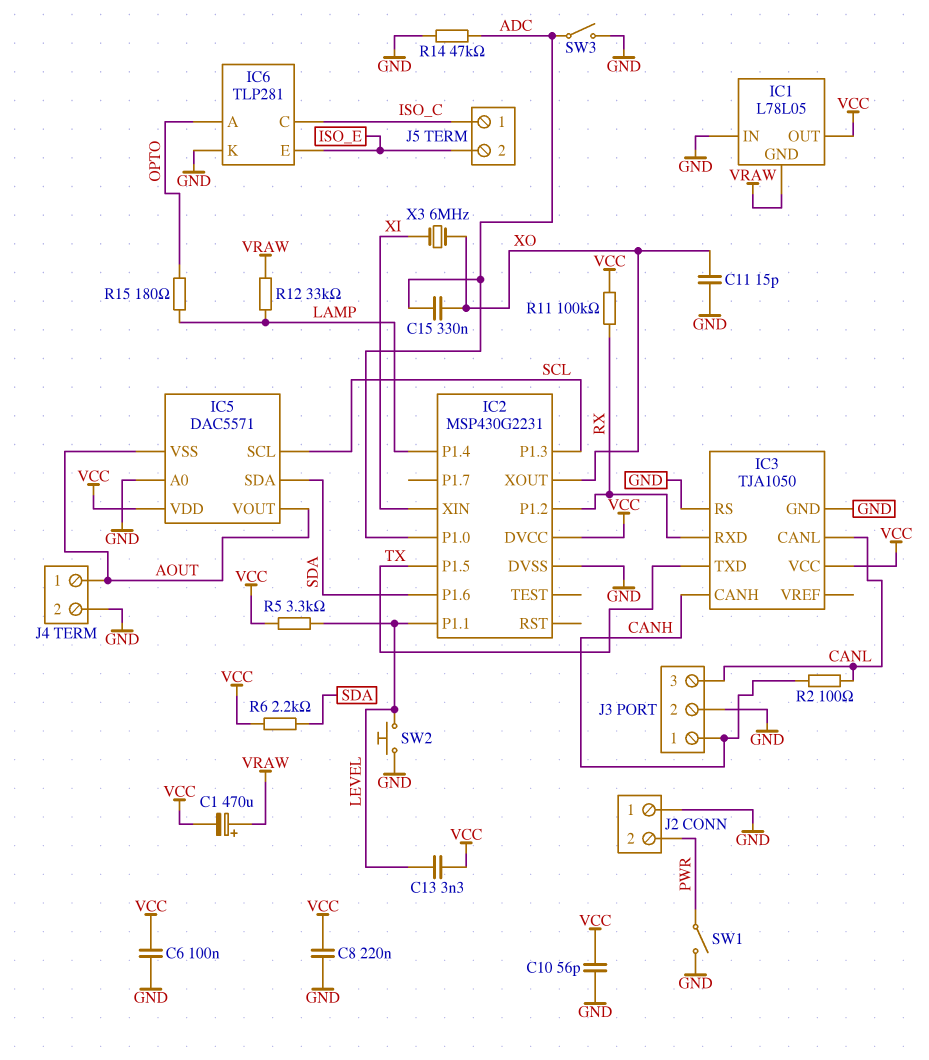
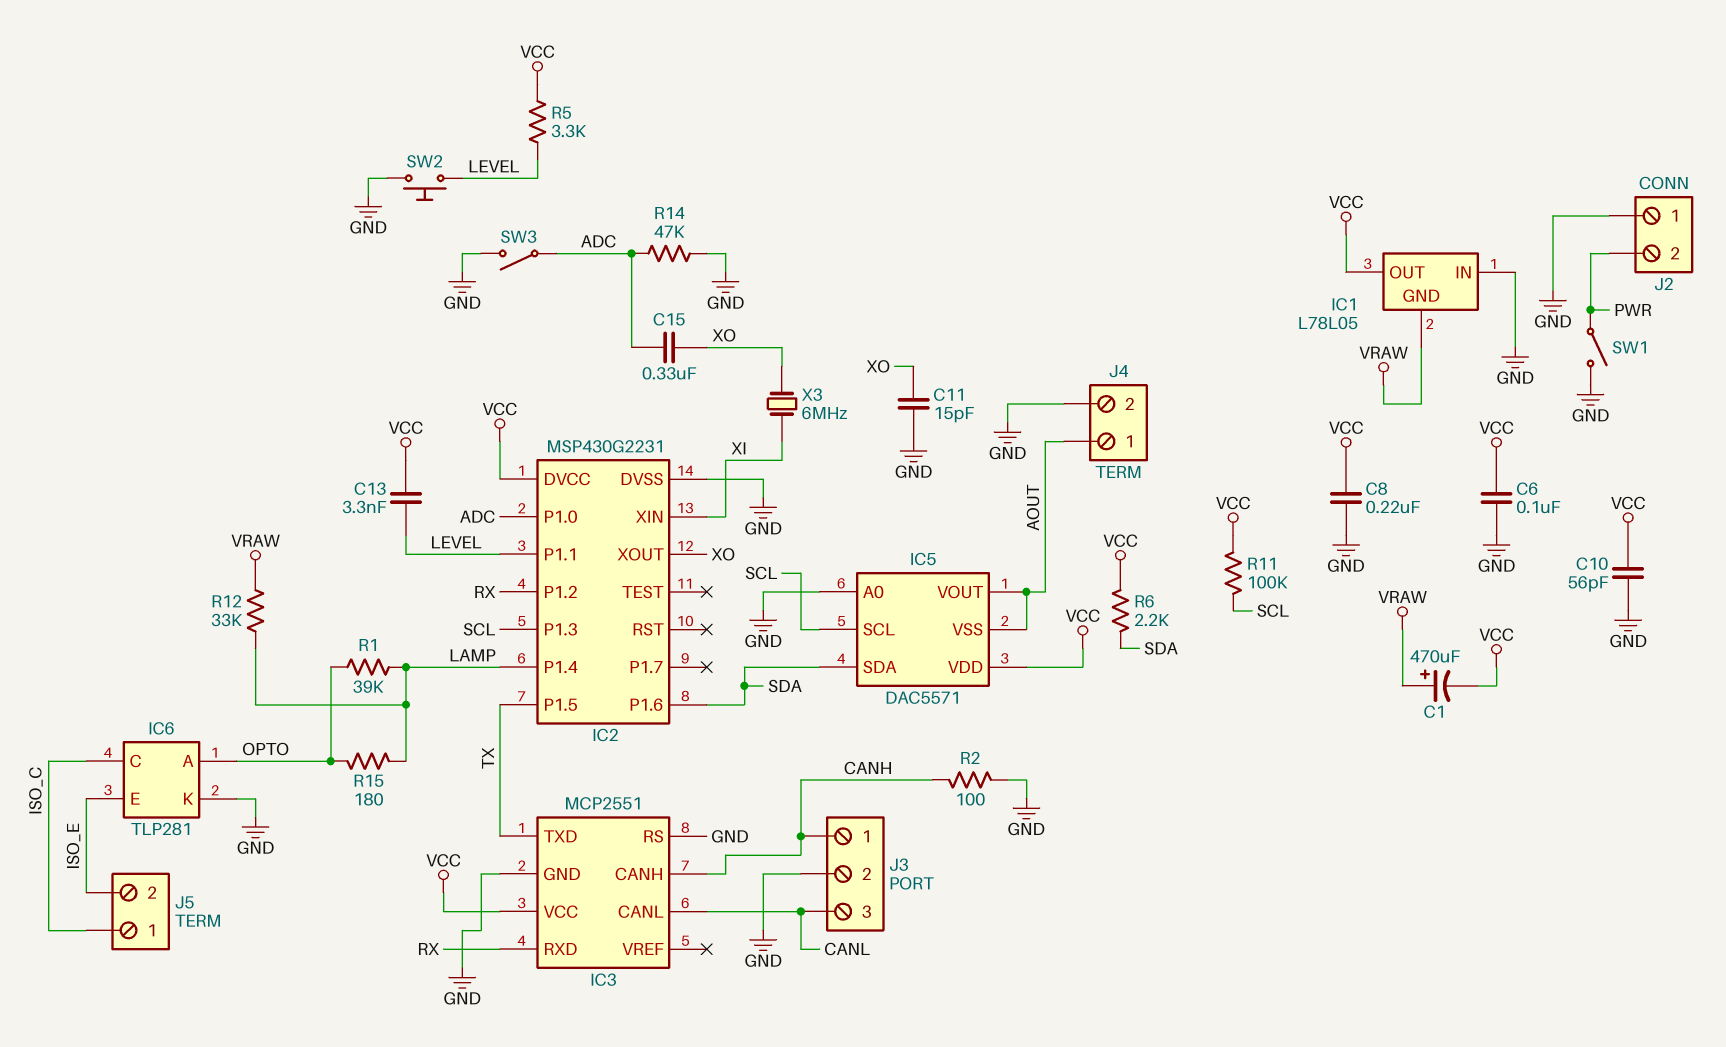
IC3: TJA1050 -> MCP2551
R1: none -> 39k (LAMP, OPTO)
R2: 100 (CANH, CANL) -> 100 (CANH, GND)
R11: 100k (RX, VCC) -> 100k (SCL, VCC)

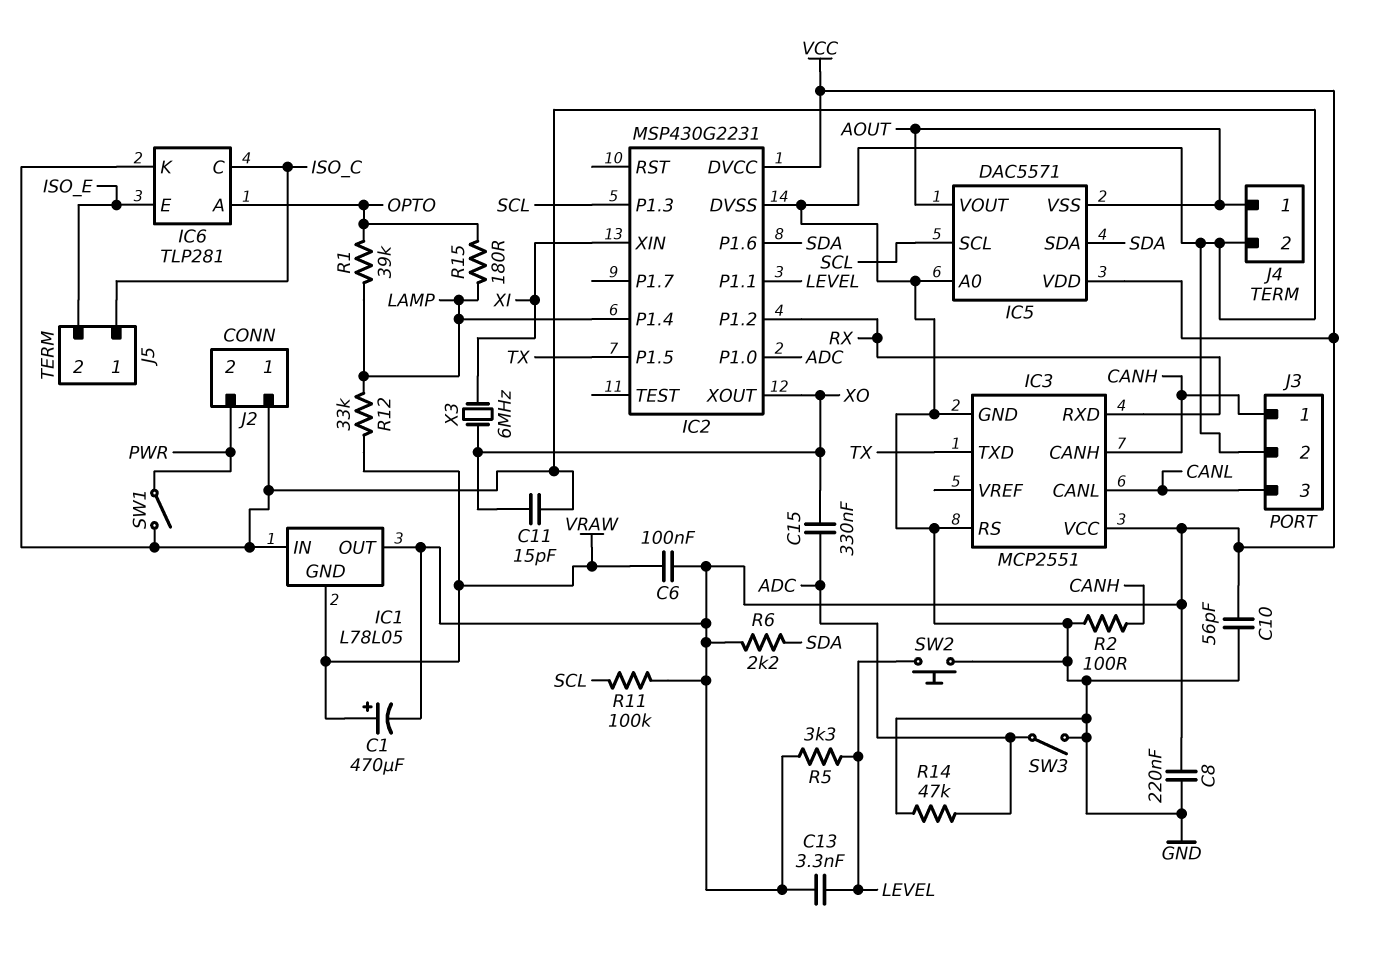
C6: 100nF (GND, VCC) -> 100nF (VCC, VRAW)

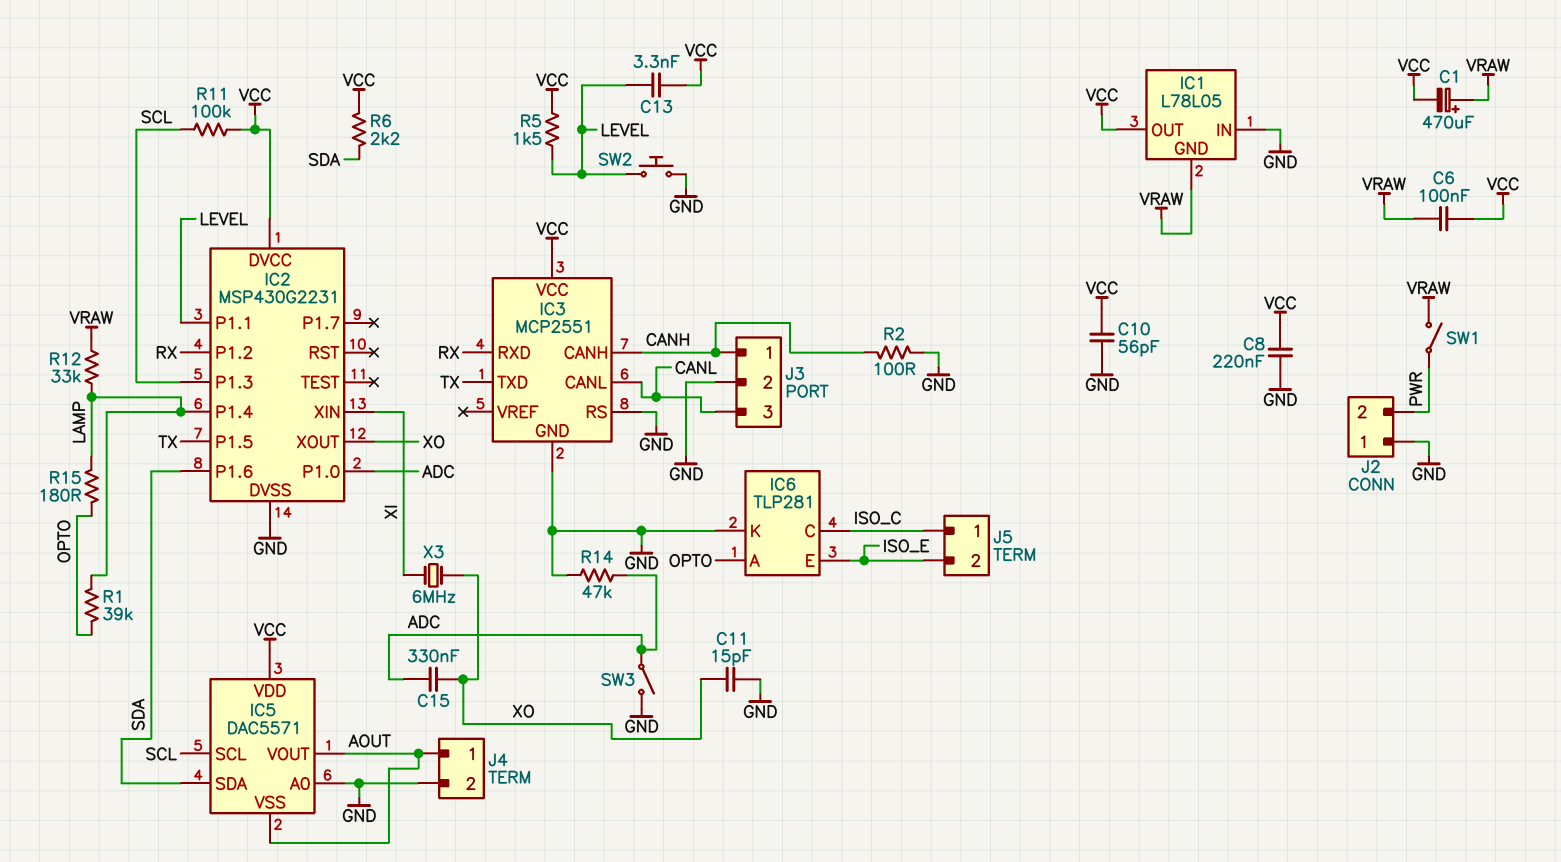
R5: 3.3k (LEVEL, VCC) -> 1.5k (LEVEL, VCC)
SW1: switch (GND, PWR) -> switch (PWR, VRAW)

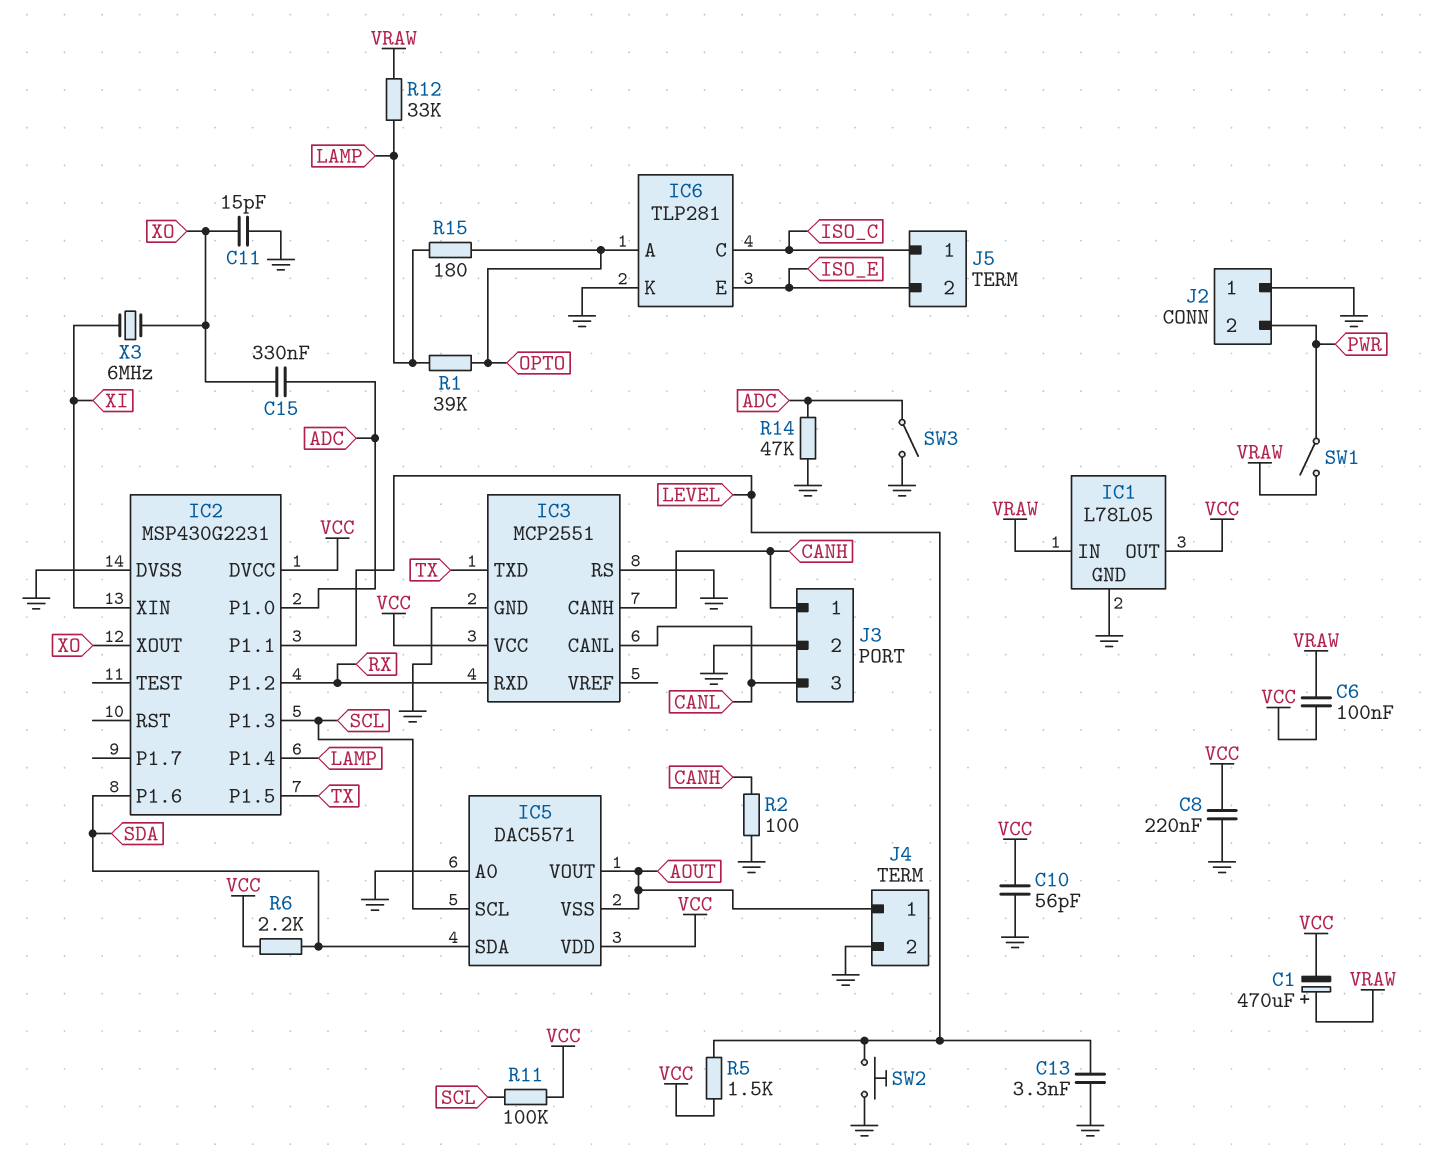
C13: 3.3nF (LEVEL, VCC) -> 3.3nF (GND, LEVEL)
IC1 pin GND: VRAW -> GND
IC1 pin IN: GND -> VRAW

